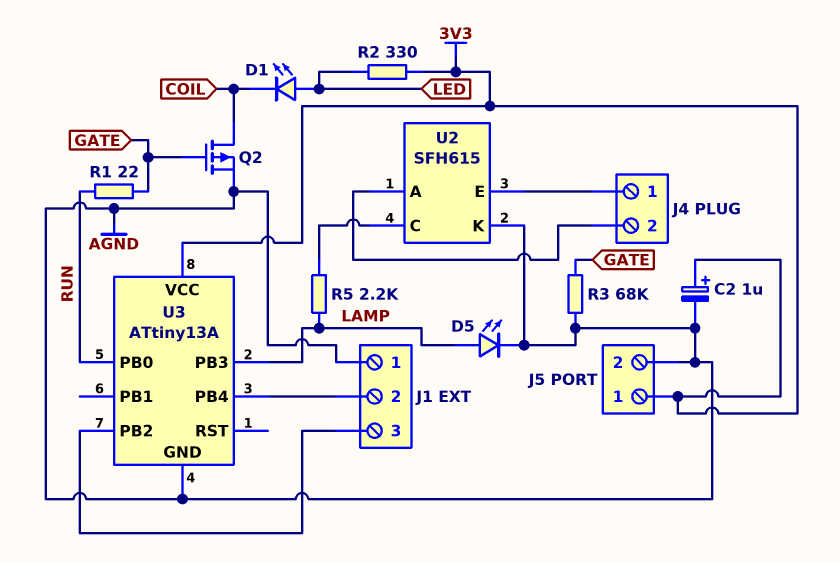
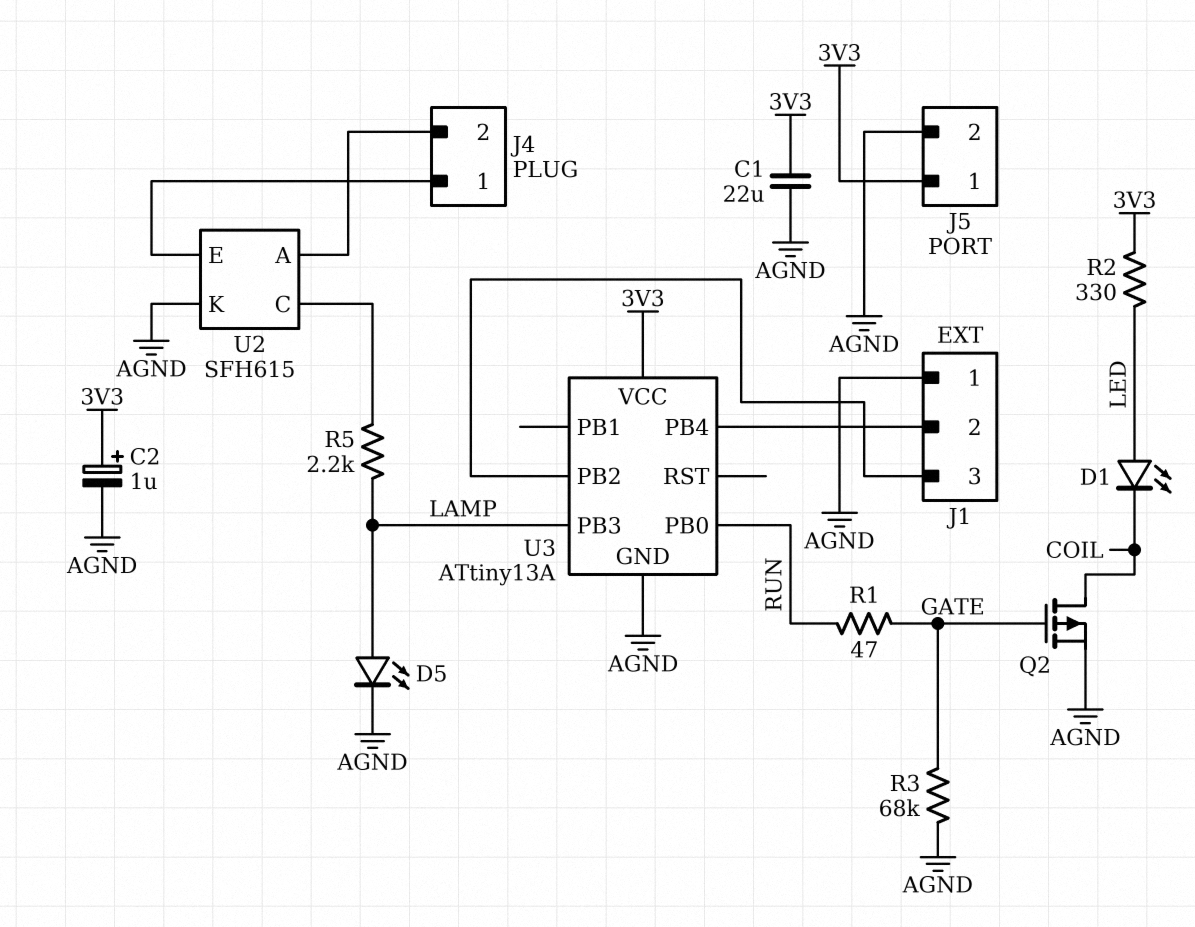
C1: none -> 22uF (3V3, AGND)
R1: 22 (GATE, RUN) -> 47 (GATE, RUN)

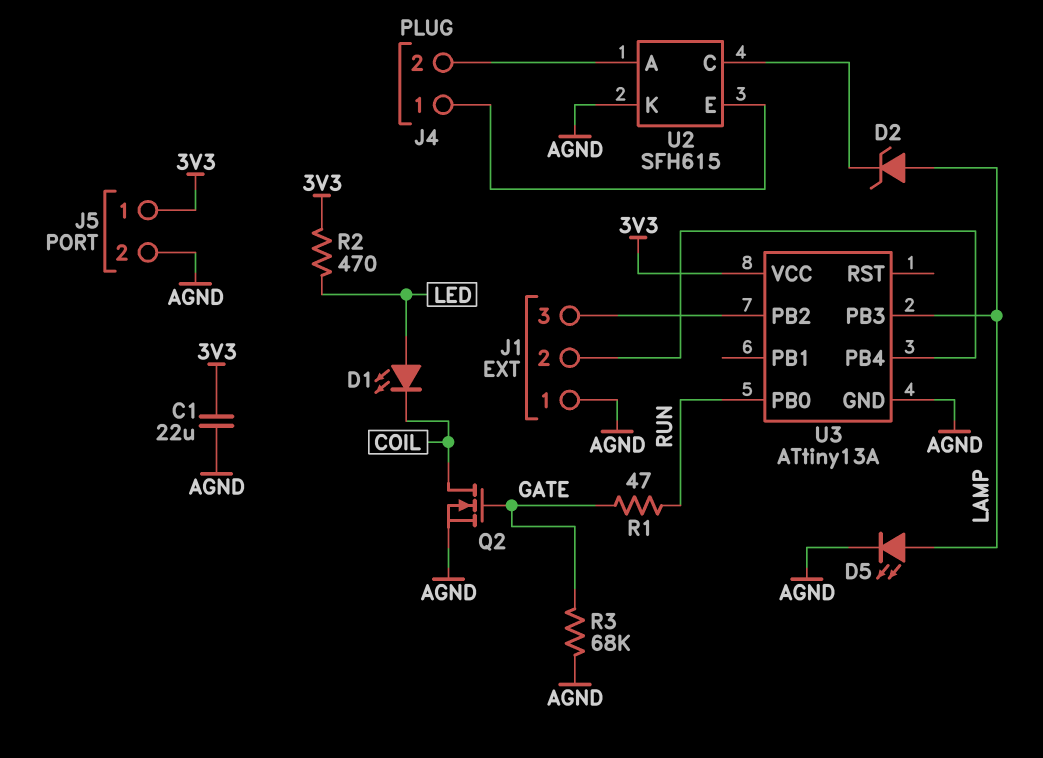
C2: 1uF (plus 3V3, minus AGND) -> none
D2: none -> zener (A LAMP, K U2/C)
Q2: PMOS (G GATE, D COIL, S AGND) -> NMOS (G GATE, D COIL, S AGND)
R2: 330 (3V3, LED) -> 470 (3V3, LED)
R5: 2.2k (LAMP, U2/C) -> none

